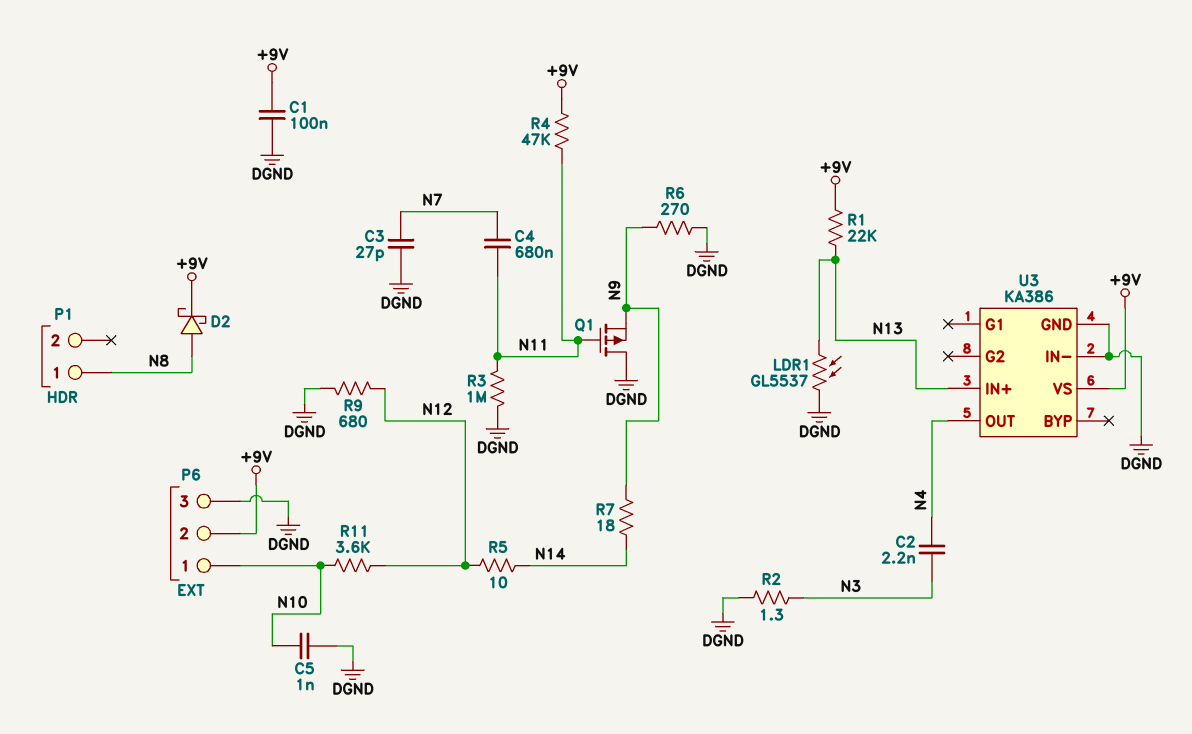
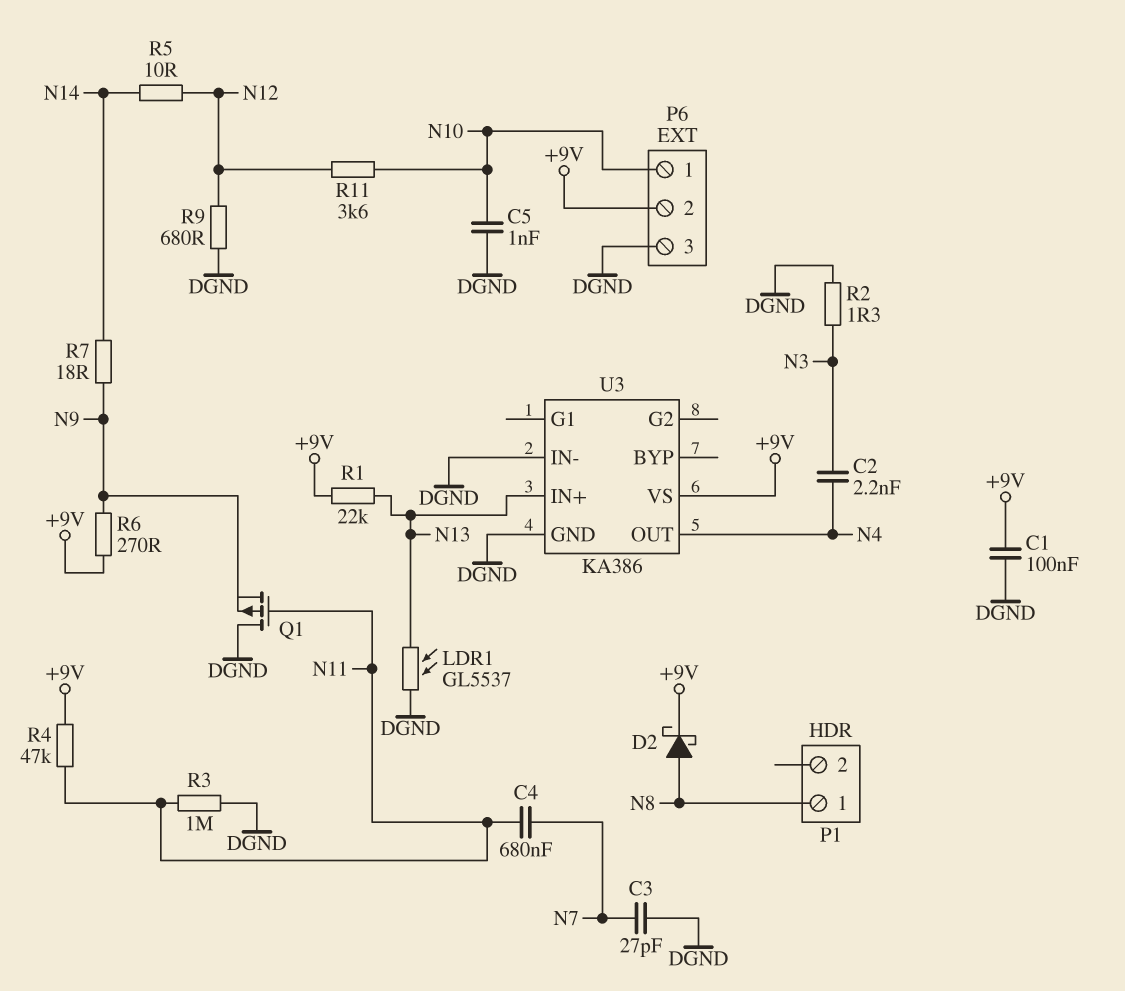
R6: 270 (DGND, N9) -> 270 (+9V, N9)

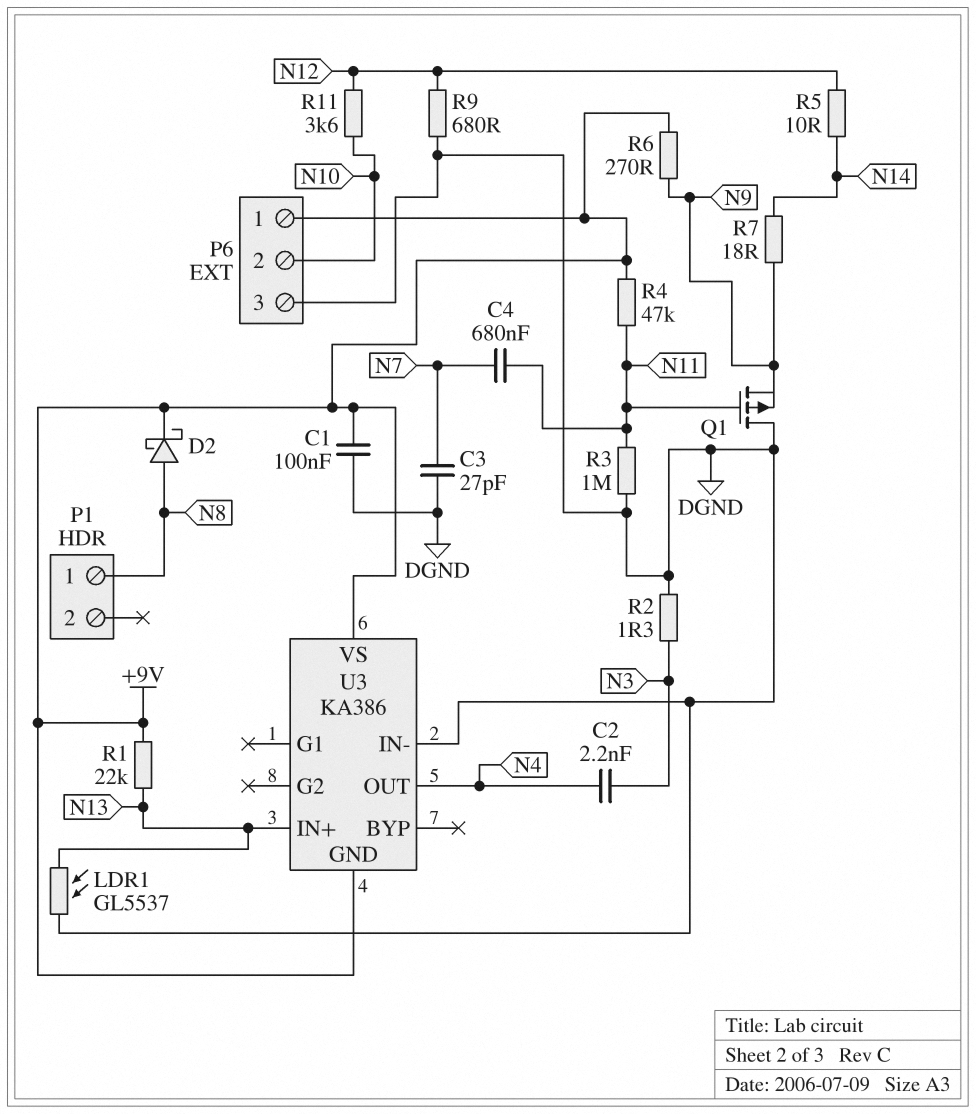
C5: 1nF (DGND, N10) -> none
P6 pin 1: N10 -> +9V
P6 pin 2: +9V -> N10
U3 pin GND: DGND -> +9V

